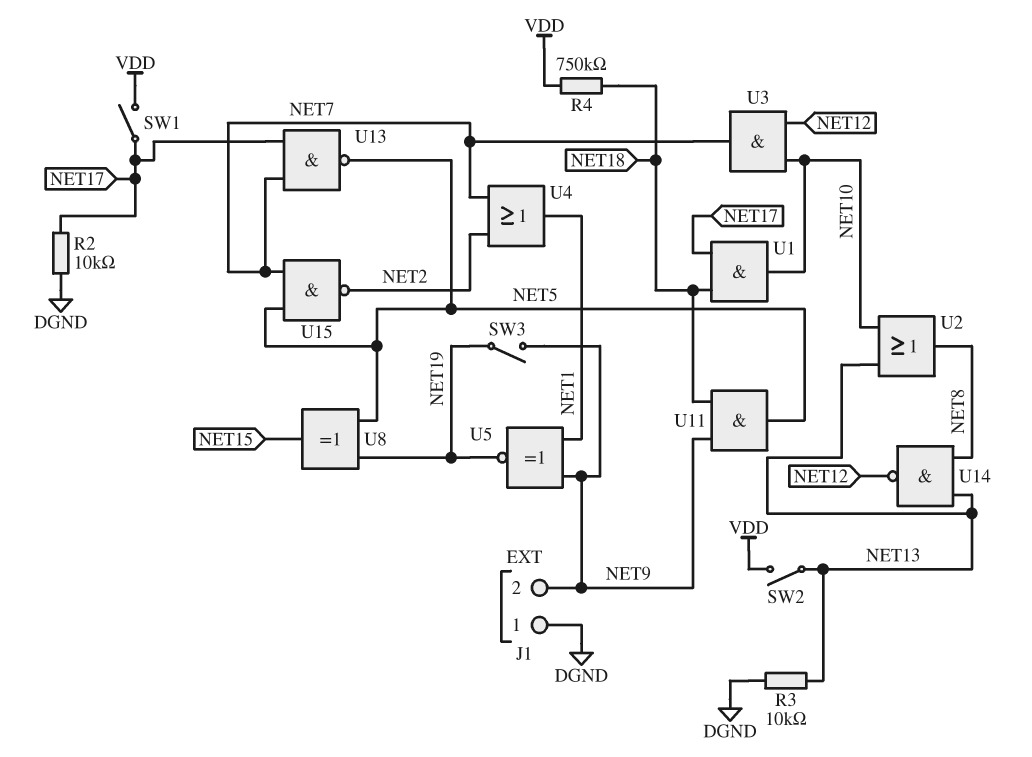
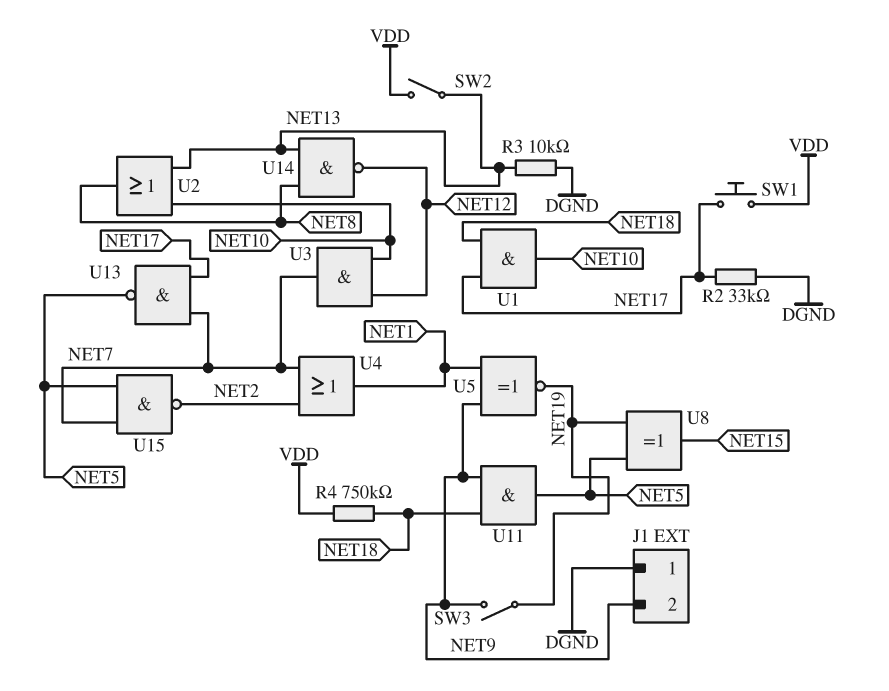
R2: 10k (DGND, NET17) -> 33k (DGND, NET17)
SW1: switch (NET17, VDD) -> button (NET17, VDD)

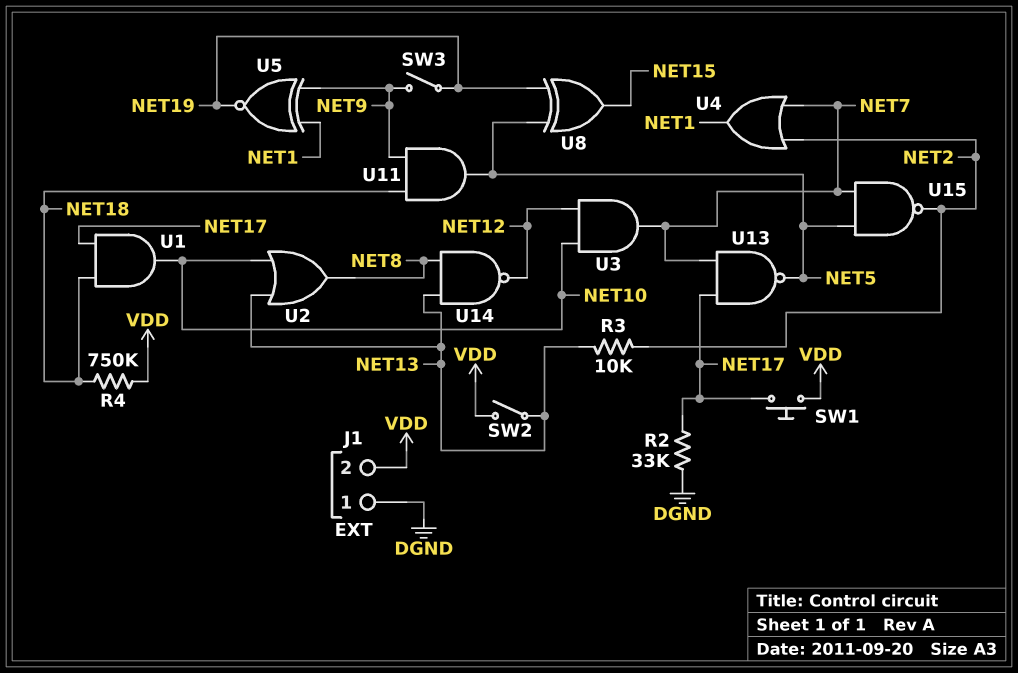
J1 pin 2: NET9 -> VDD
R3: 10k (DGND, NET13) -> 10k (NET2, NET13)

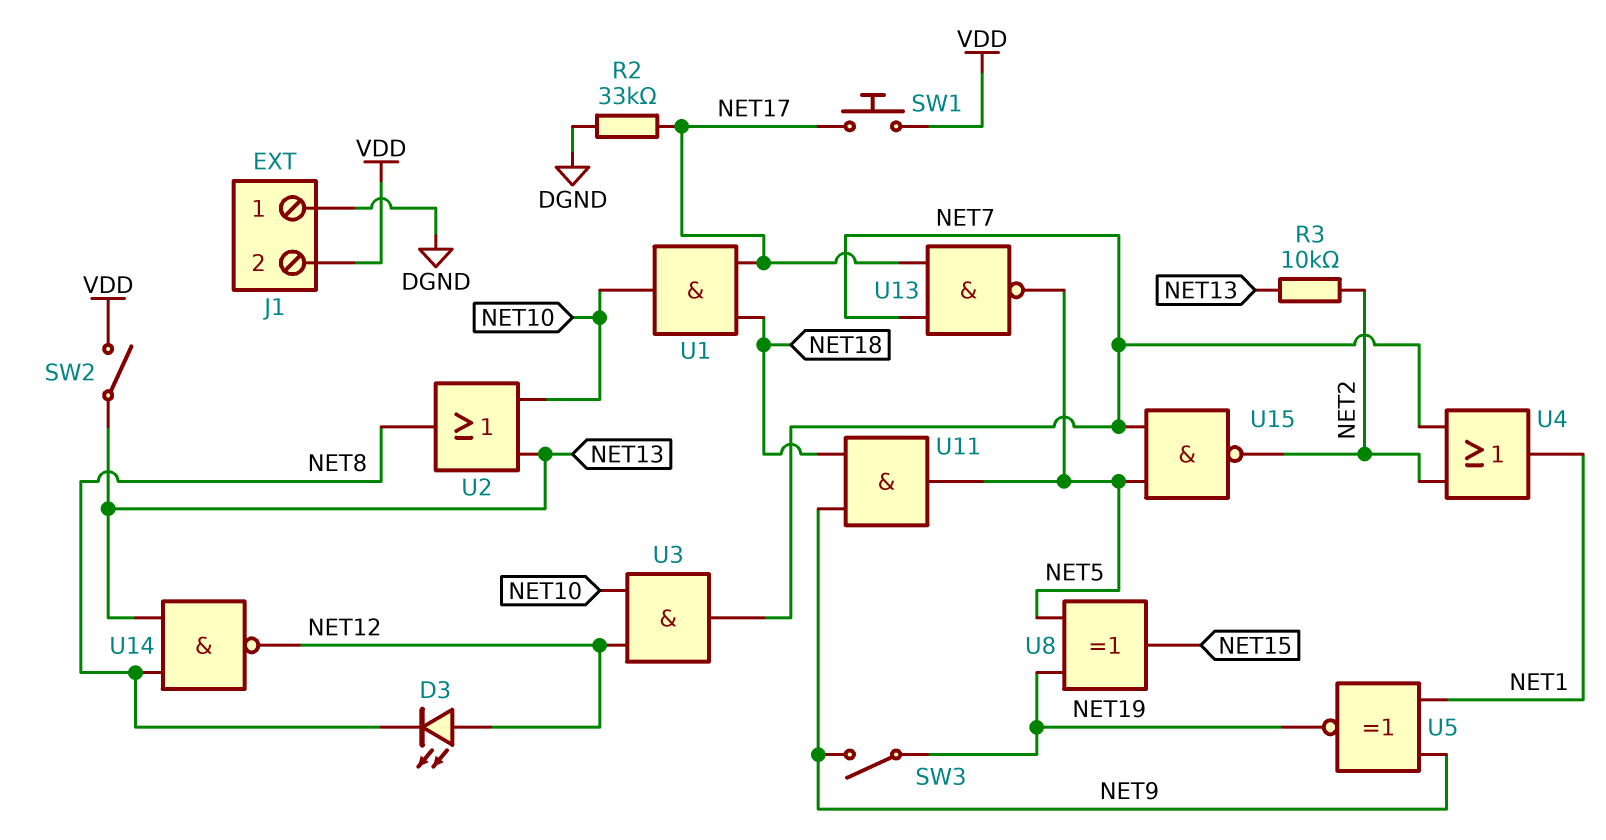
D3: none -> LED (A NET12, K NET8)
R4: 750k (NET18, VDD) -> none

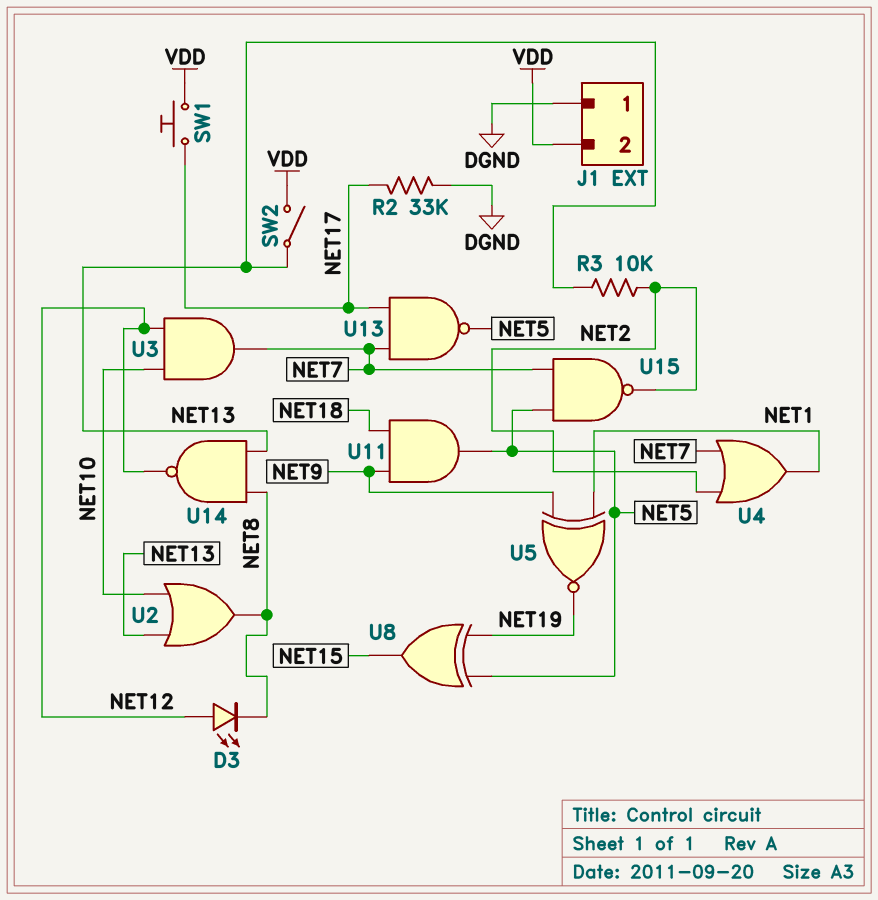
SW3: switch (NET9, NET19) -> none
U1: AND (in NET17, in NET18, out NET10) -> none

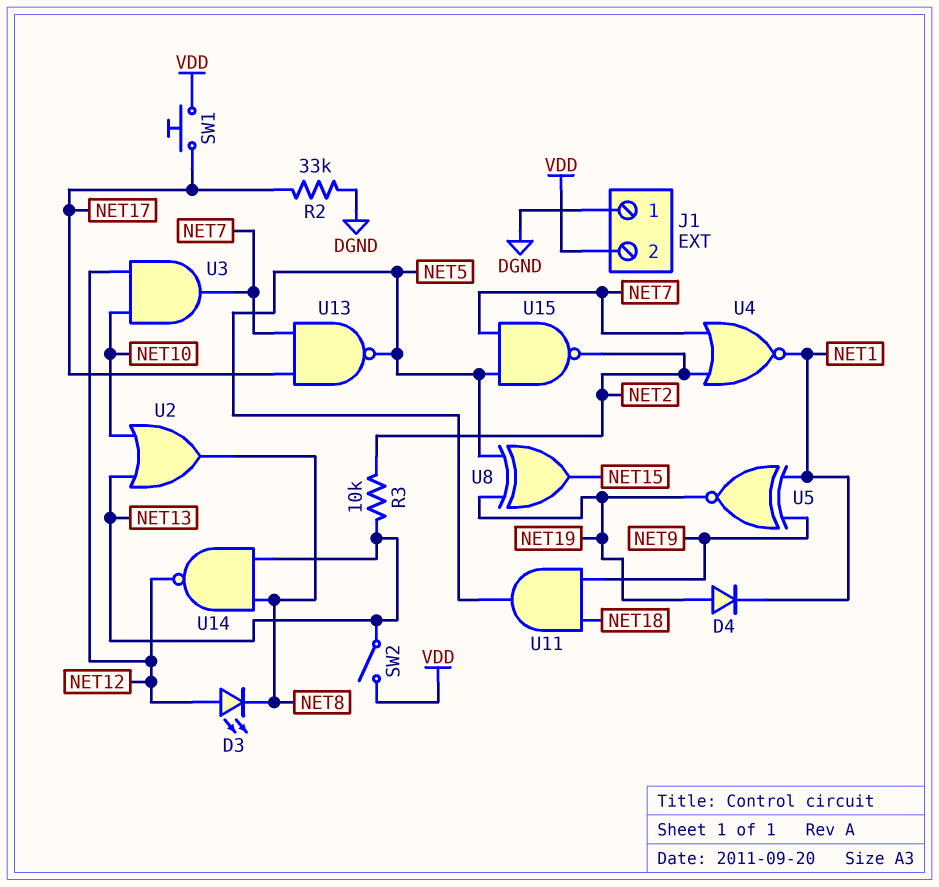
D4: none -> diode (A NET19, K NET1)
U4: OR (in NET2, in NET7, out NET1) -> NOR (in NET2, in NET7, out NET1)

